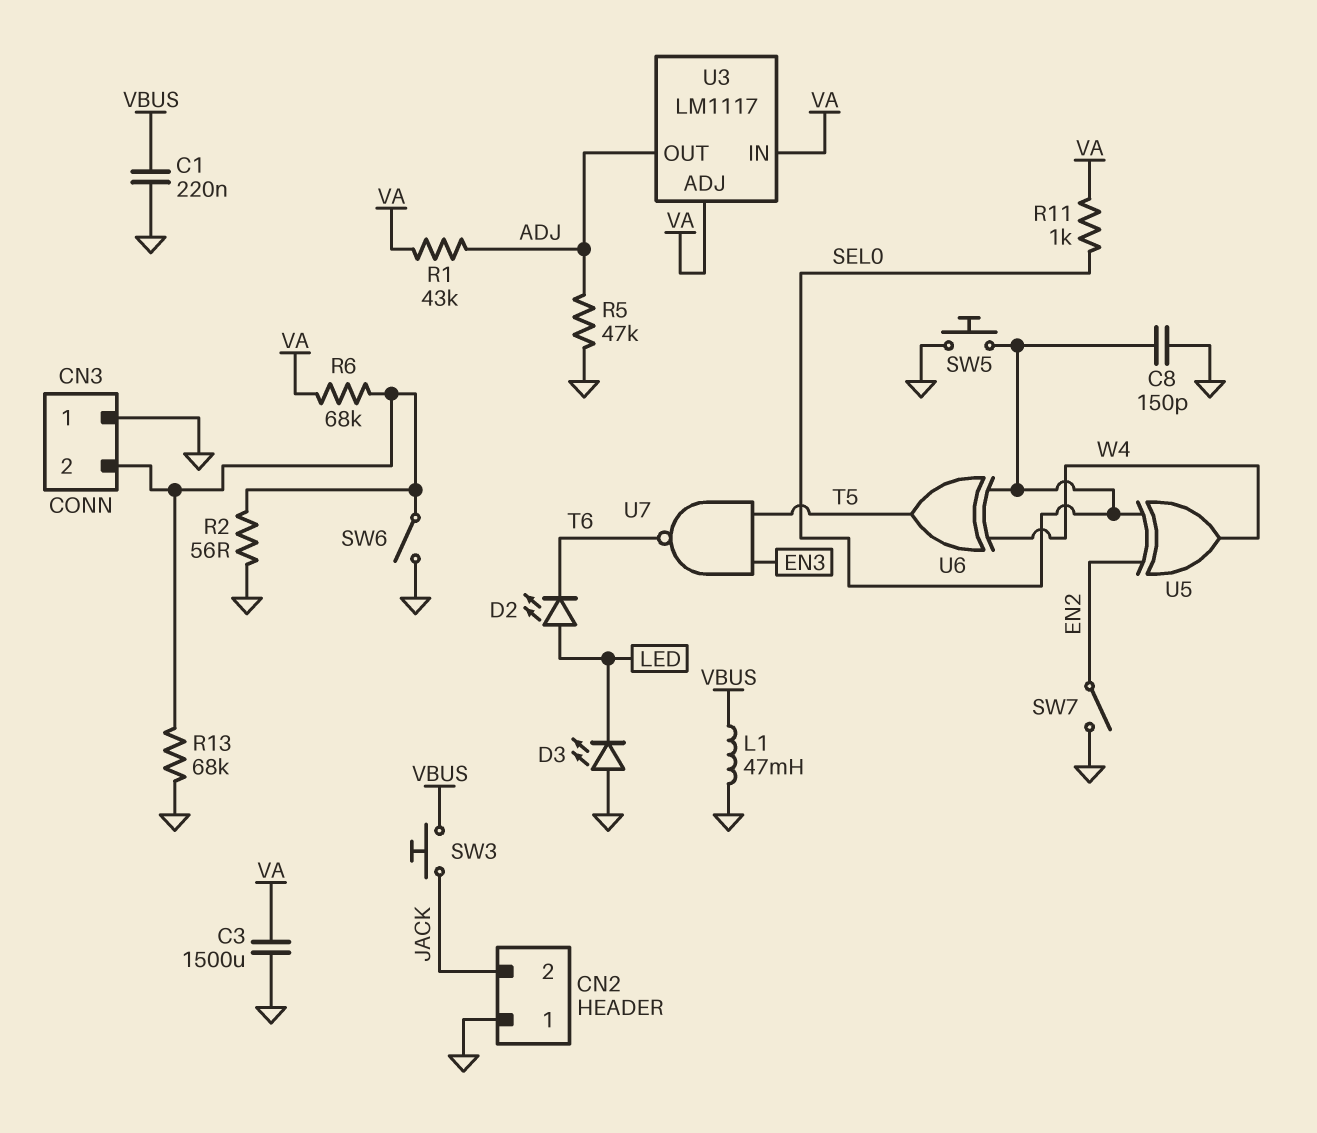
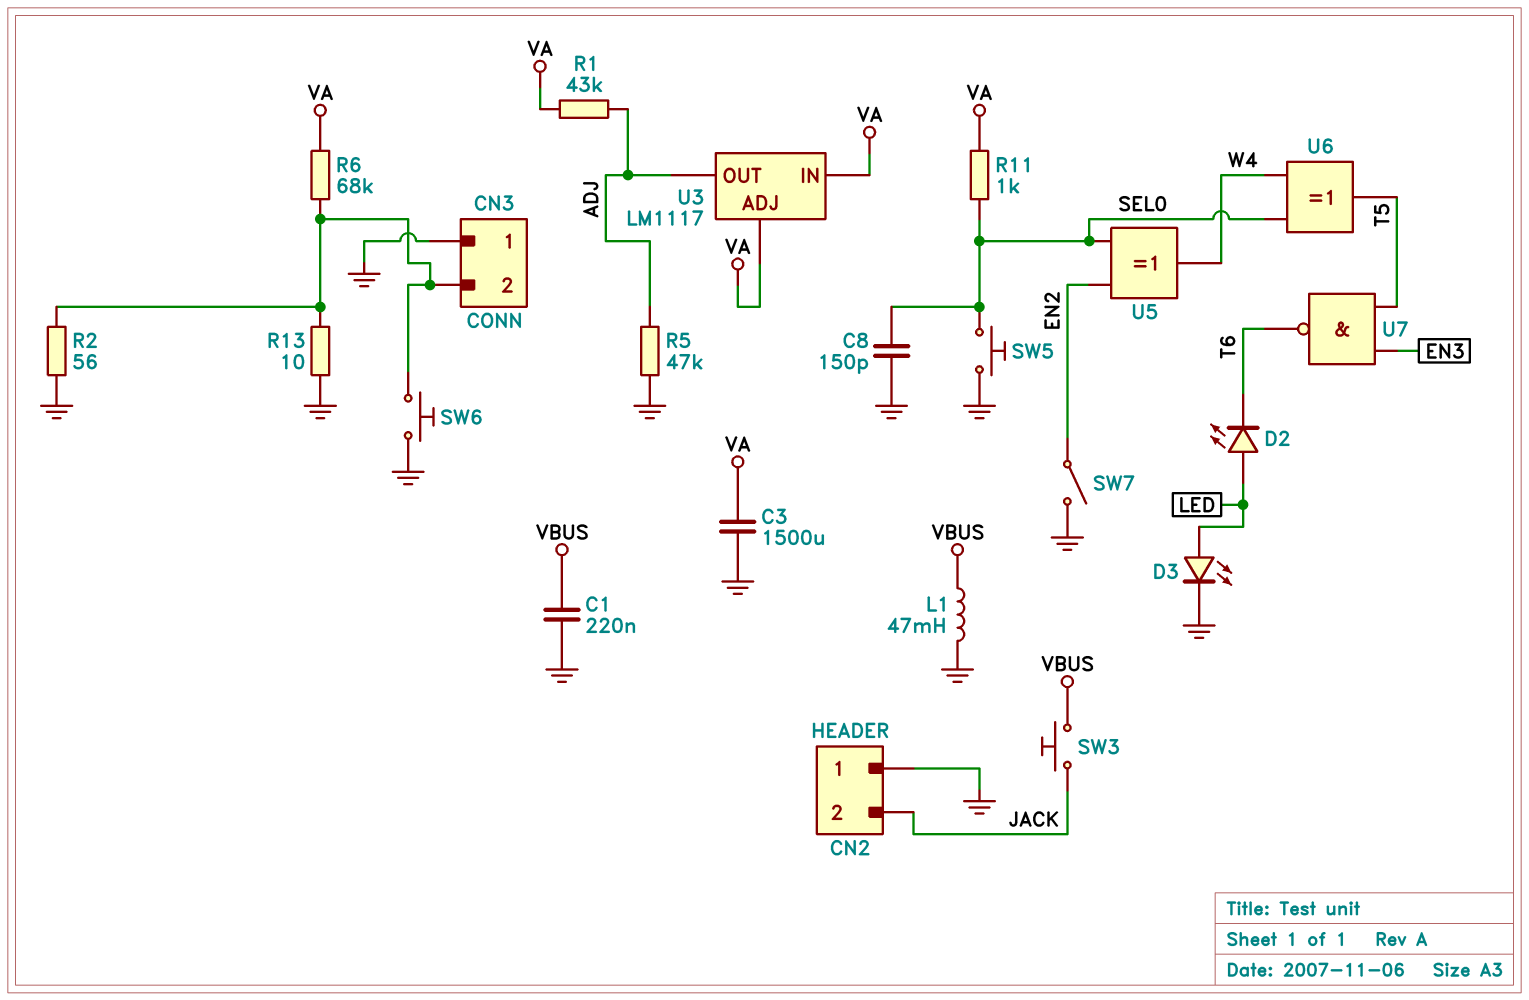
D3: LED (A GND, K LED) -> LED (A LED, K GND)
R13: 68k (CN3/2, GND) -> 10 (CN3/2, GND)
SW6: switch (CN3/2, GND) -> button (CN3/2, GND)

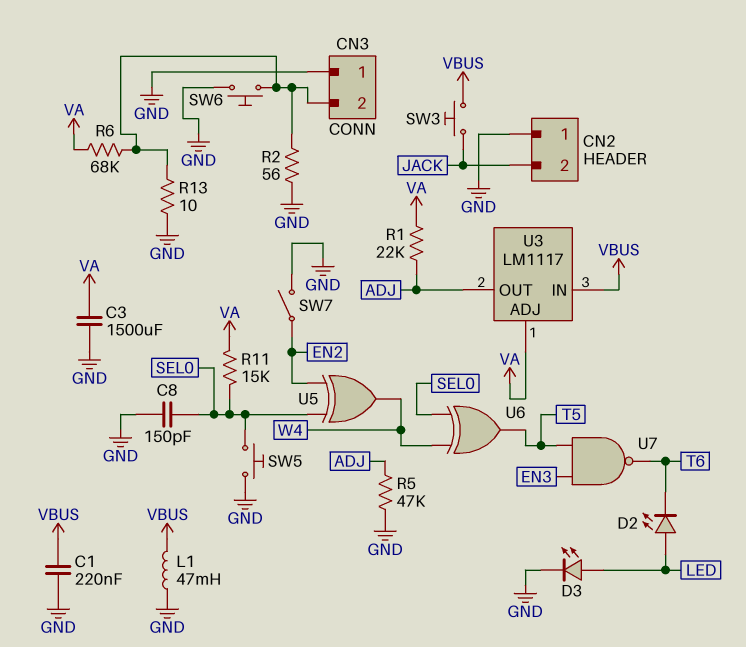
R1: 43k (ADJ, VA) -> 22k (ADJ, VA)
R11: 1k (SEL0, VA) -> 15k (SEL0, VA)
U3 pin IN: VA -> VBUS

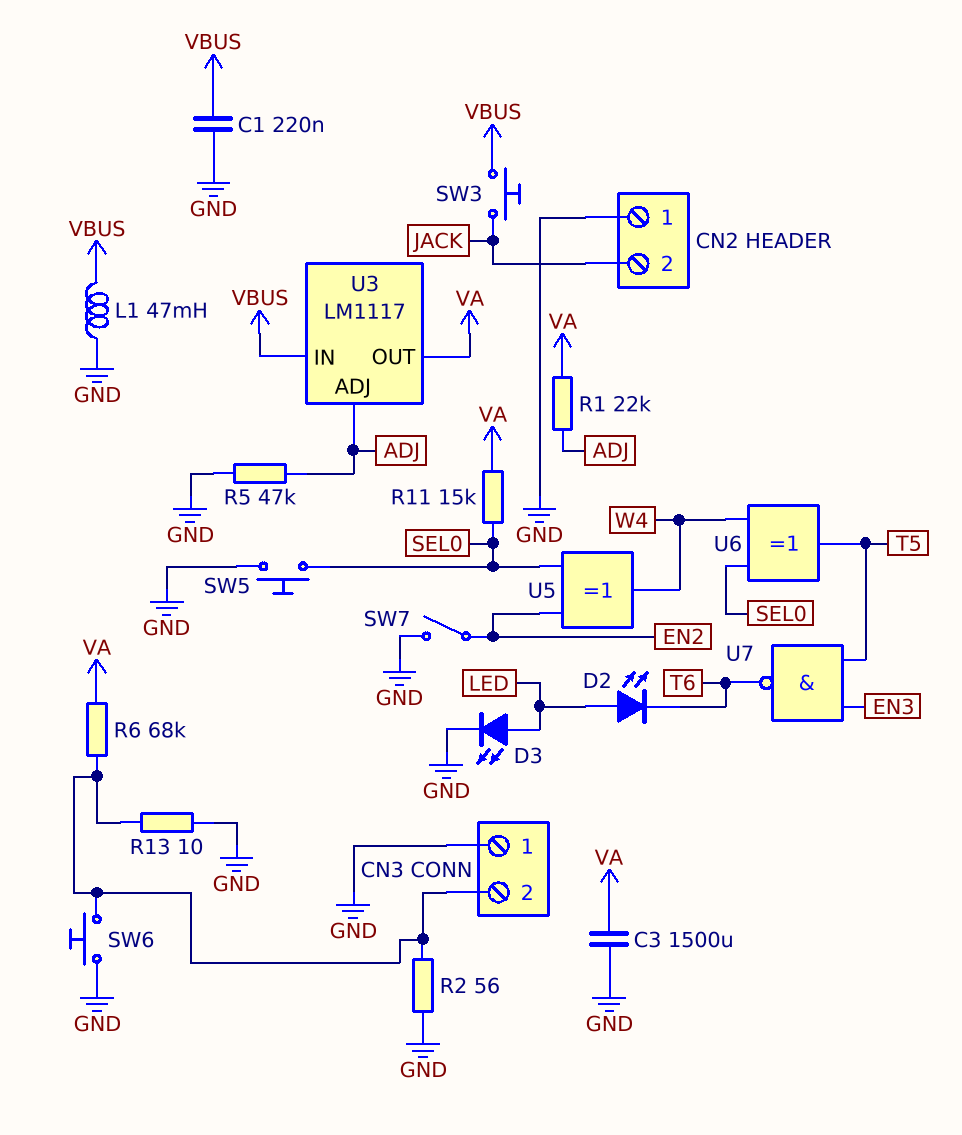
C8: 150pF (GND, SEL0) -> none
U3 pin ADJ: VA -> ADJ
U3 pin OUT: ADJ -> VA

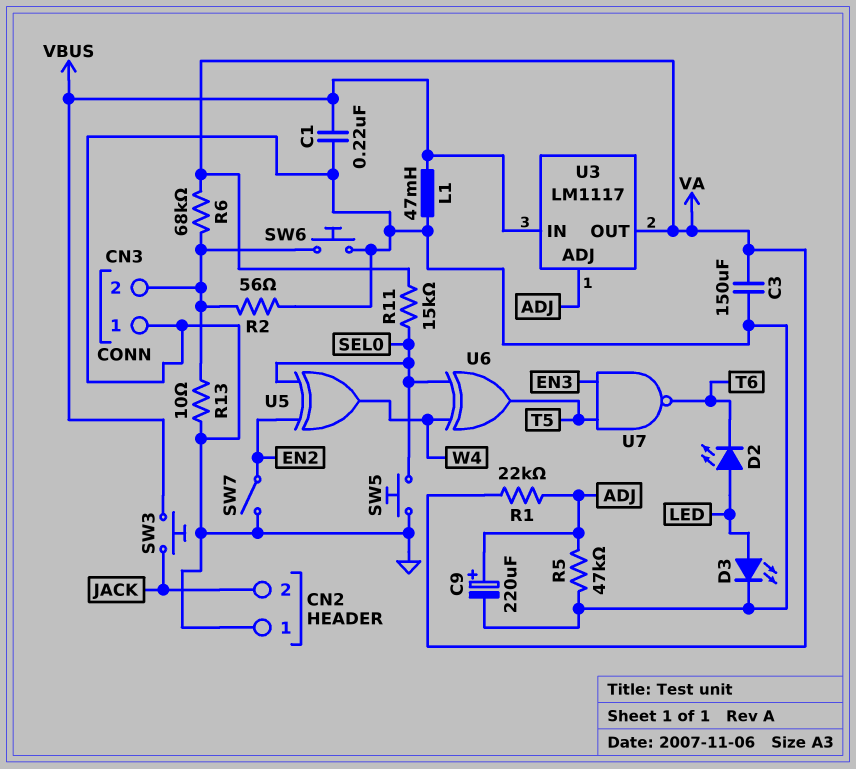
C3: 1500uF (GND, VA) -> 150uF (GND, VA)
C9: none -> 220uF (plus ADJ, minus GND)

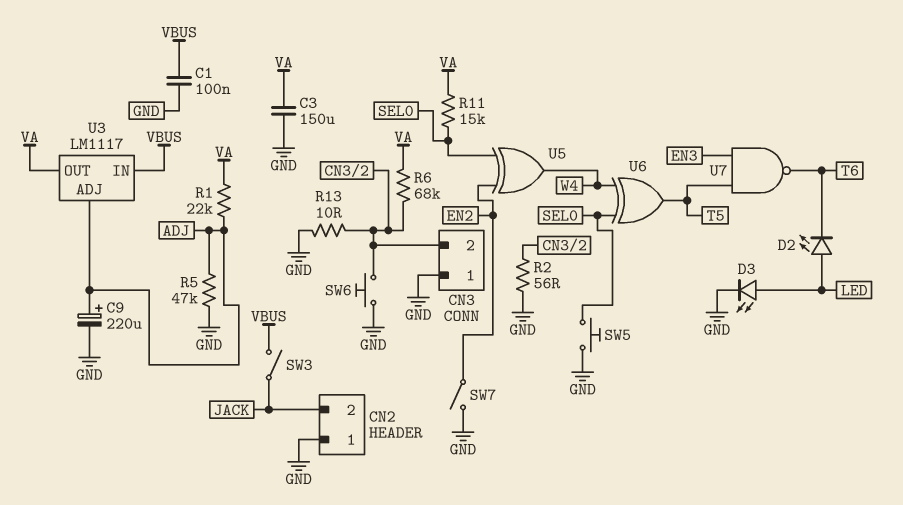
C1: 220nF (GND, VBUS) -> 100nF (GND, VBUS)
L1: 47mH (GND, VBUS) -> none
SW3: button (JACK, VBUS) -> switch (JACK, VBUS)

